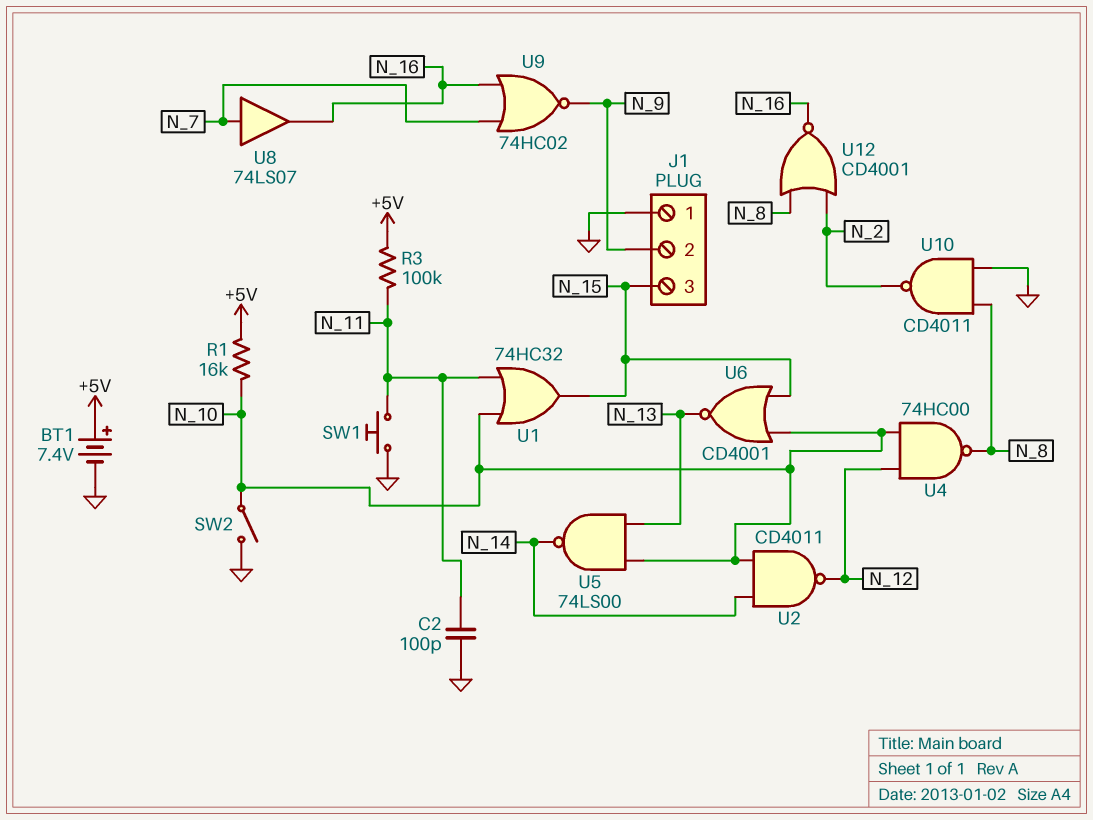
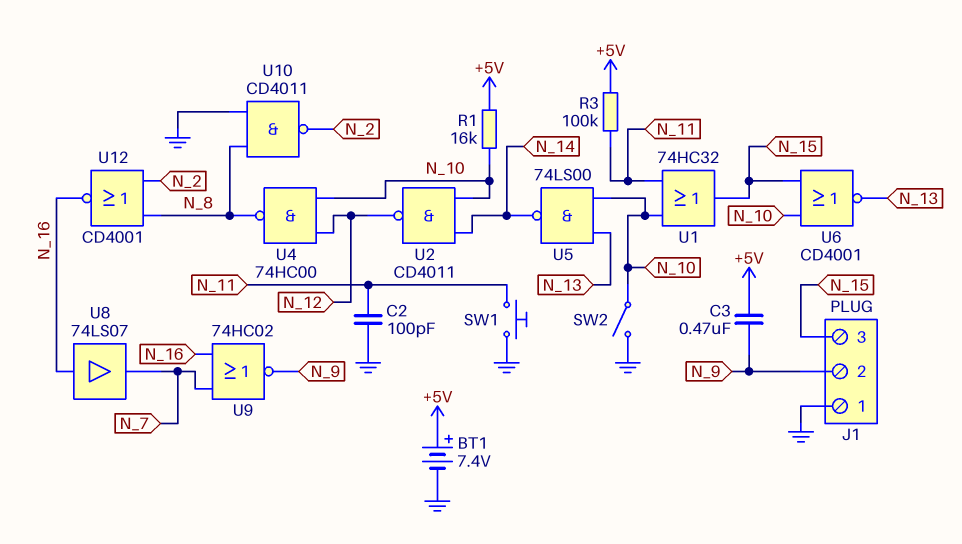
C3: none -> 470nF (+5V, N_9)
U8: buffer 74LS07 (in N_7, out N_16) -> buffer 74LS07 (in N_16, out N_7)

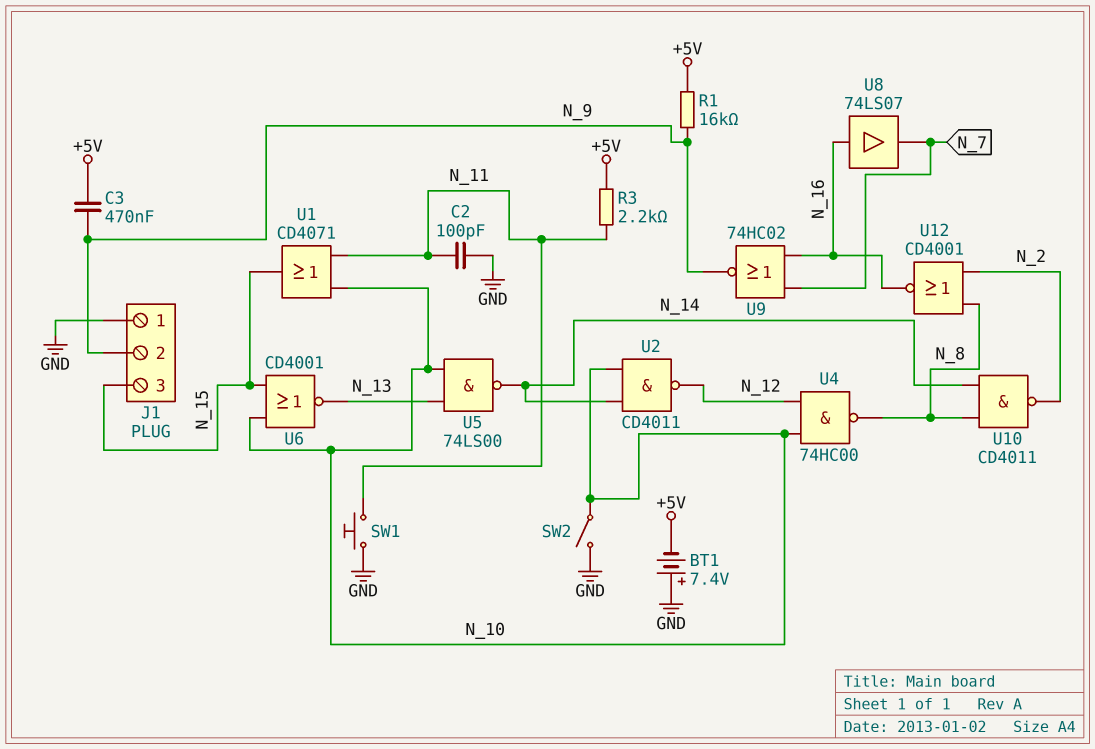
BT1: 7.4V (plus +5V, minus GND) -> 7.4V (plus GND, minus +5V)
R1: 16k (+5V, N_10) -> 16k (+5V, N_9)
R3: 100k (+5V, N_11) -> 2.2k (+5V, N_11)
U1: OR 74HC32 (in N_10, in N_11, out N_15) -> OR CD4071 (in N_10, in N_11, out N_15)
U10: NAND CD4011 (in GND, in N_8, out N_2) -> NAND CD4011 (in N_8, in N_14, out N_2)

